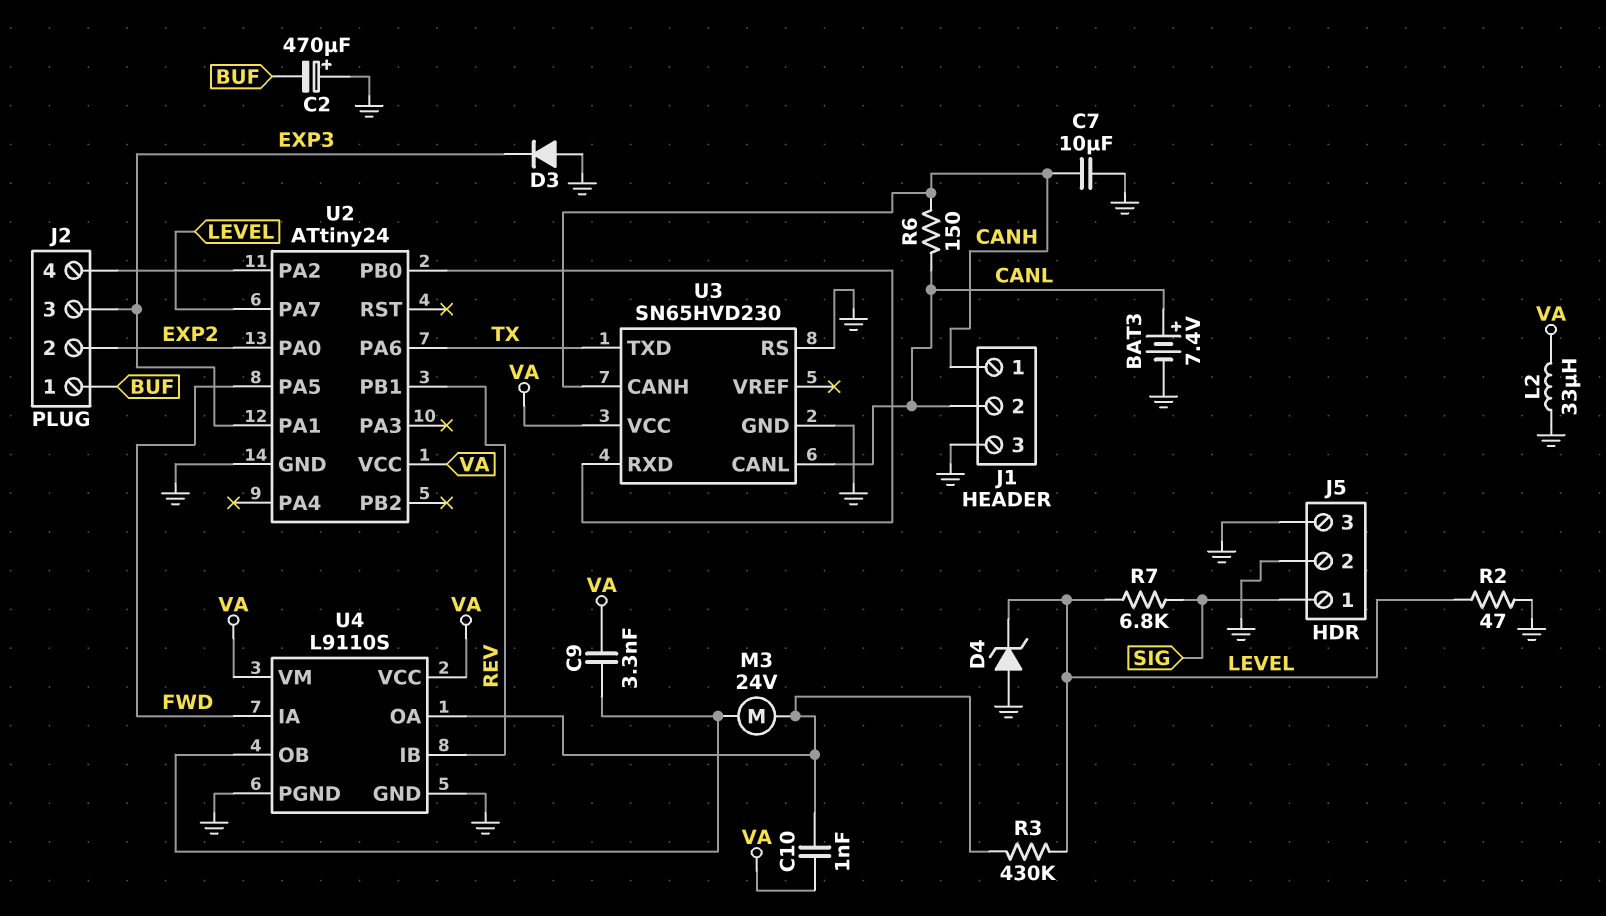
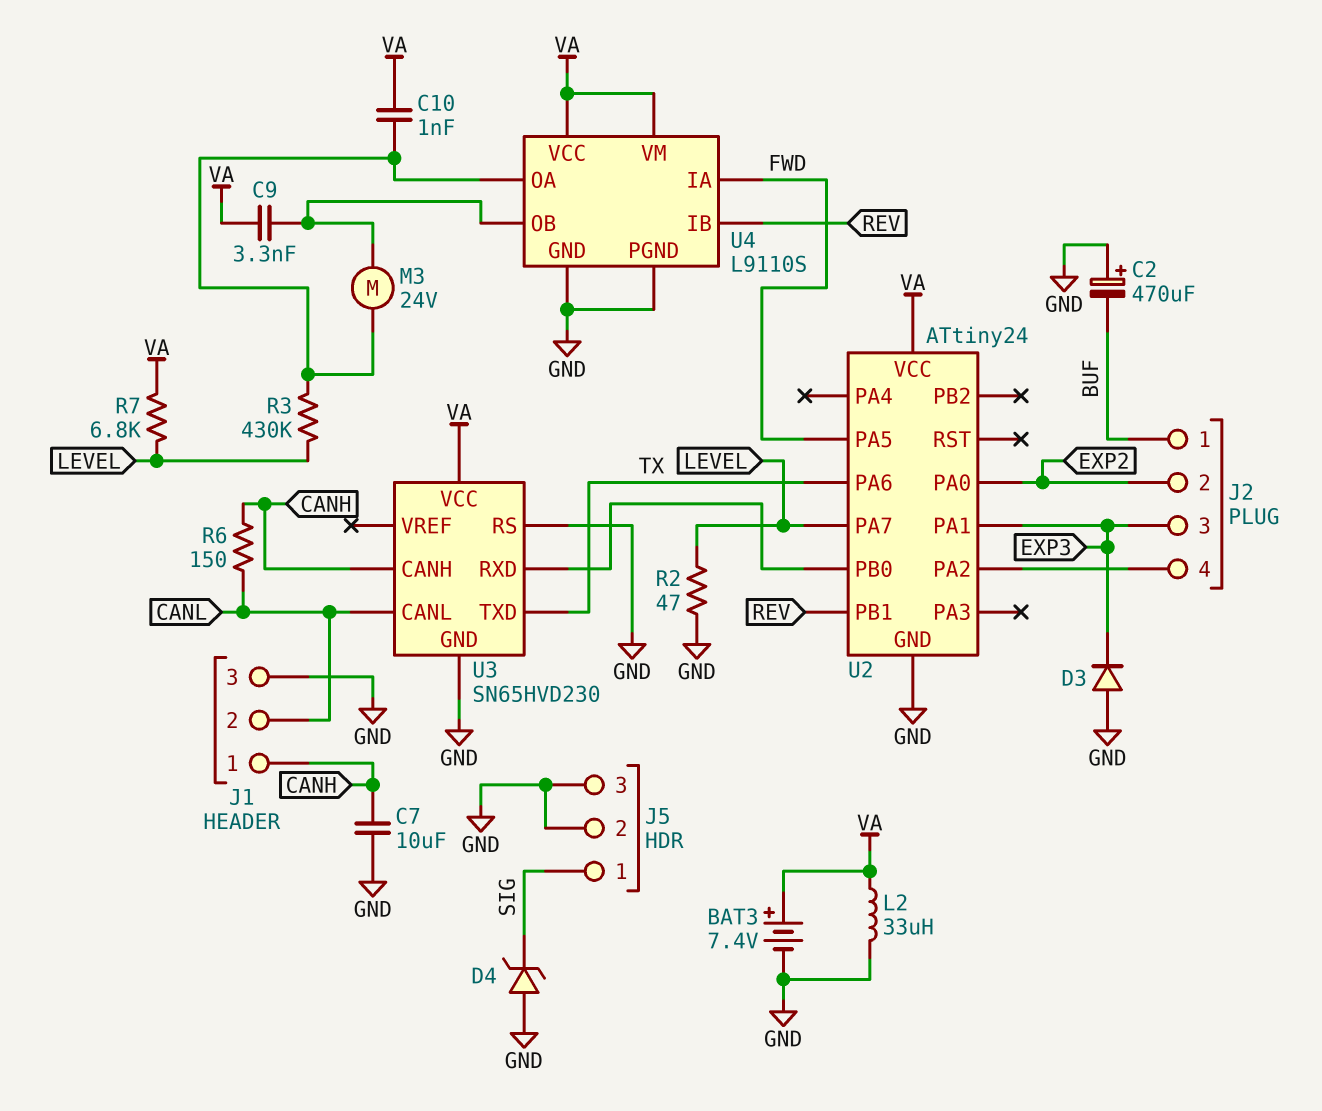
BAT3: 7.4V (plus CANL, minus GND) -> 7.4V (plus VA, minus GND)
D4: zener (A GND, K LEVEL) -> zener (A GND, K SIG)
R7: 6.8k (LEVEL, SIG) -> 6.8k (LEVEL, VA)

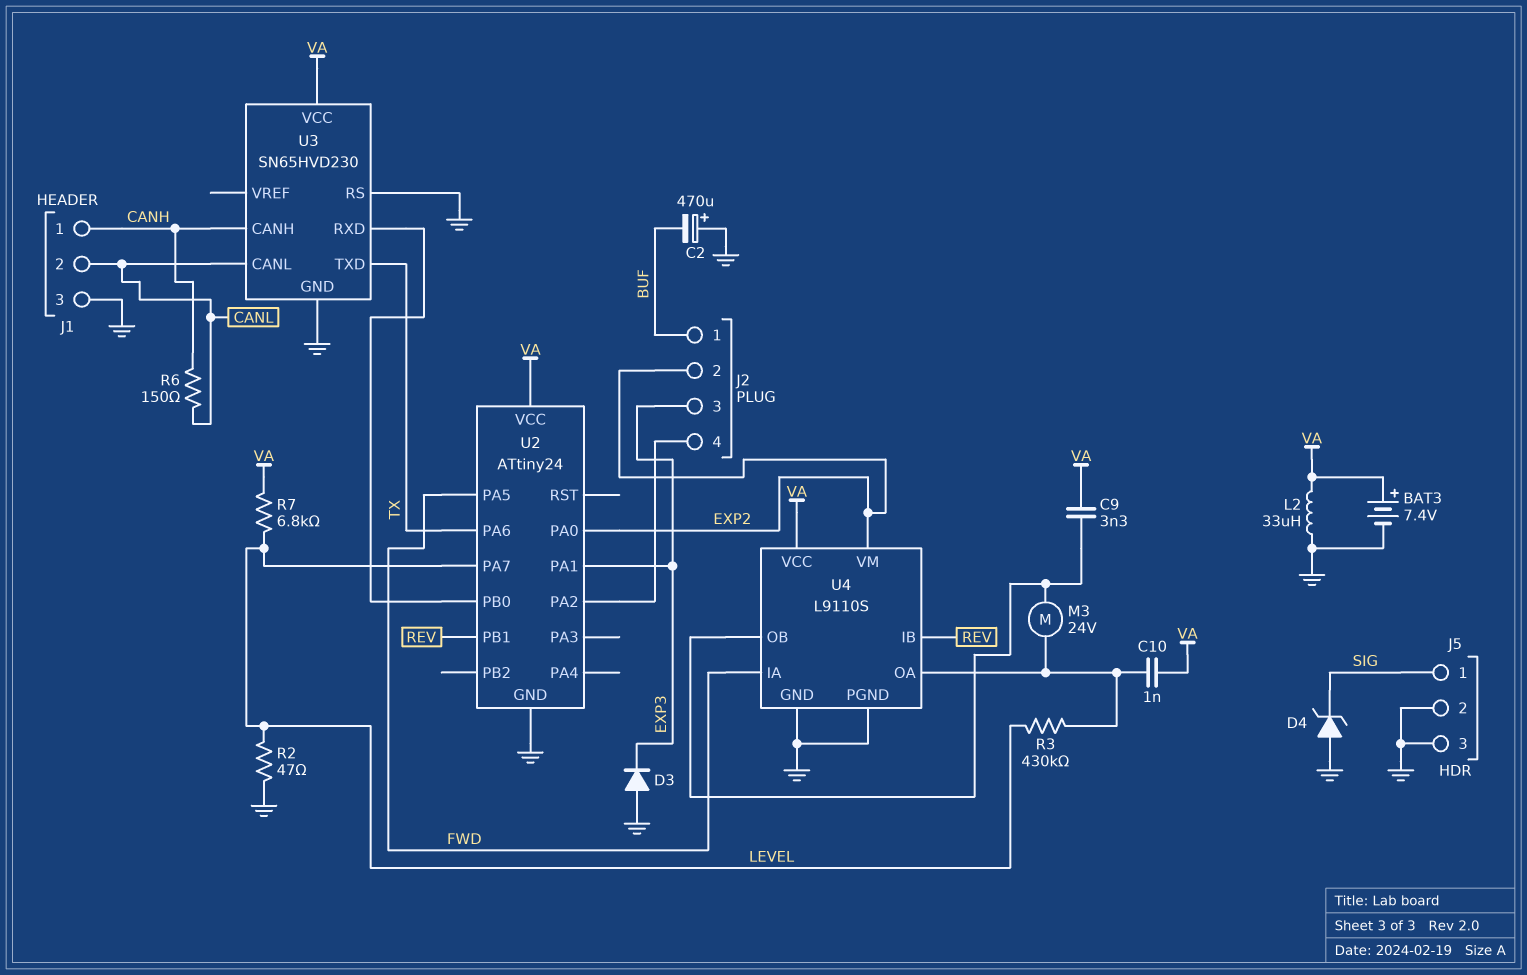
C7: 10uF (CANH, GND) -> none
U4 pin VM: VA -> EXP2

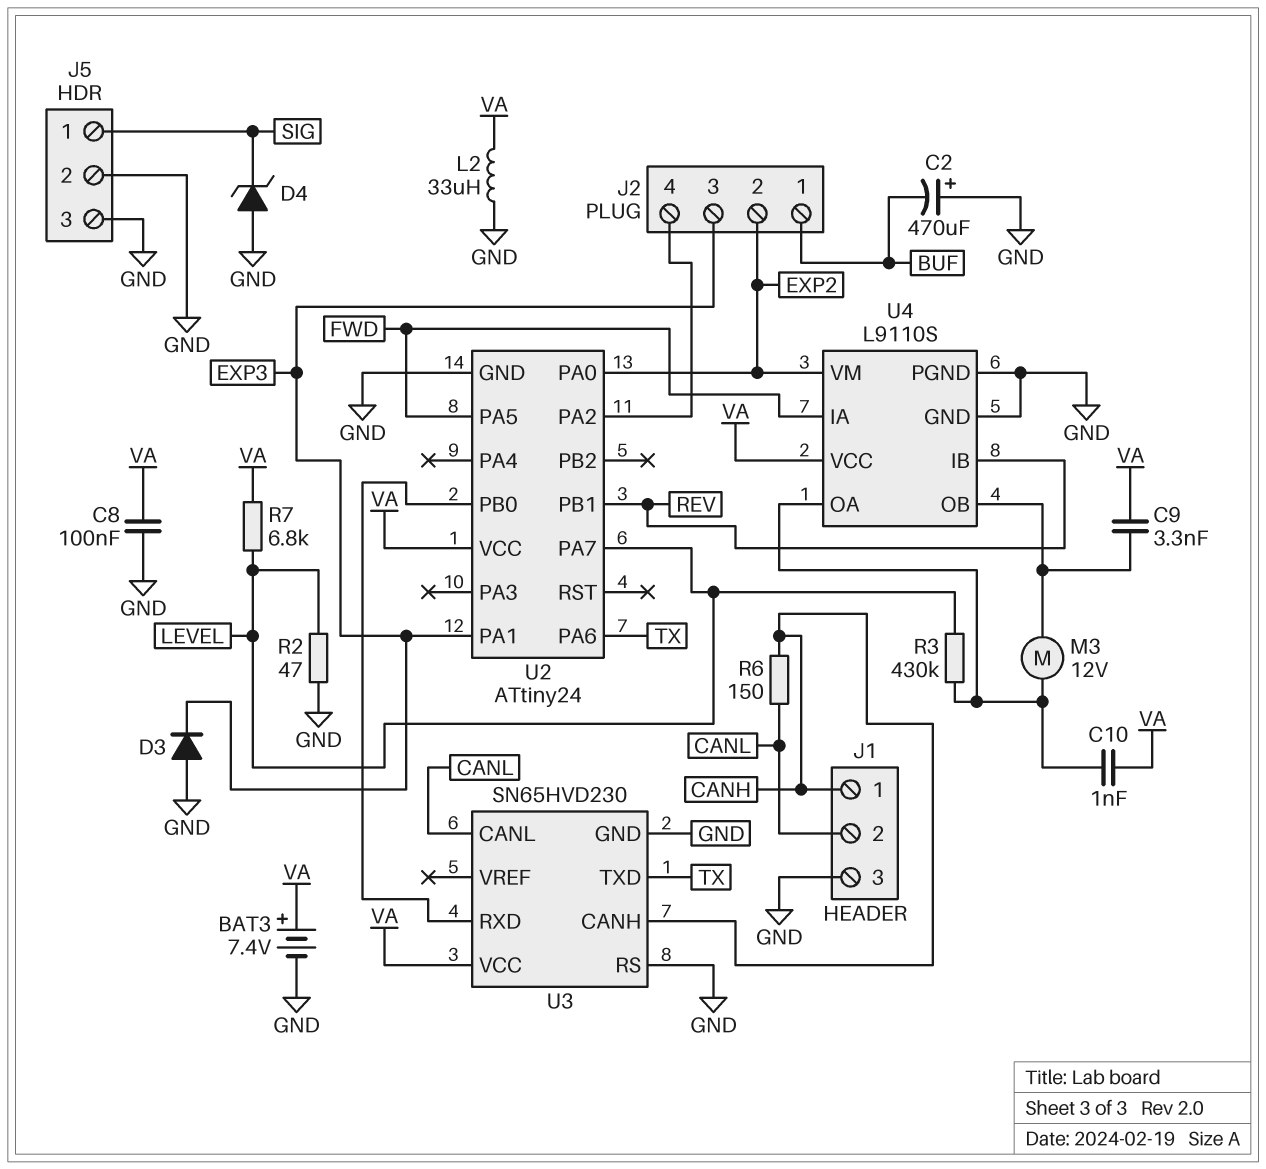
C8: none -> 100nF (GND, VA)
M3: motor 24V (U4/OA, U4/OB) -> motor 12V (U4/OA, U4/OB)

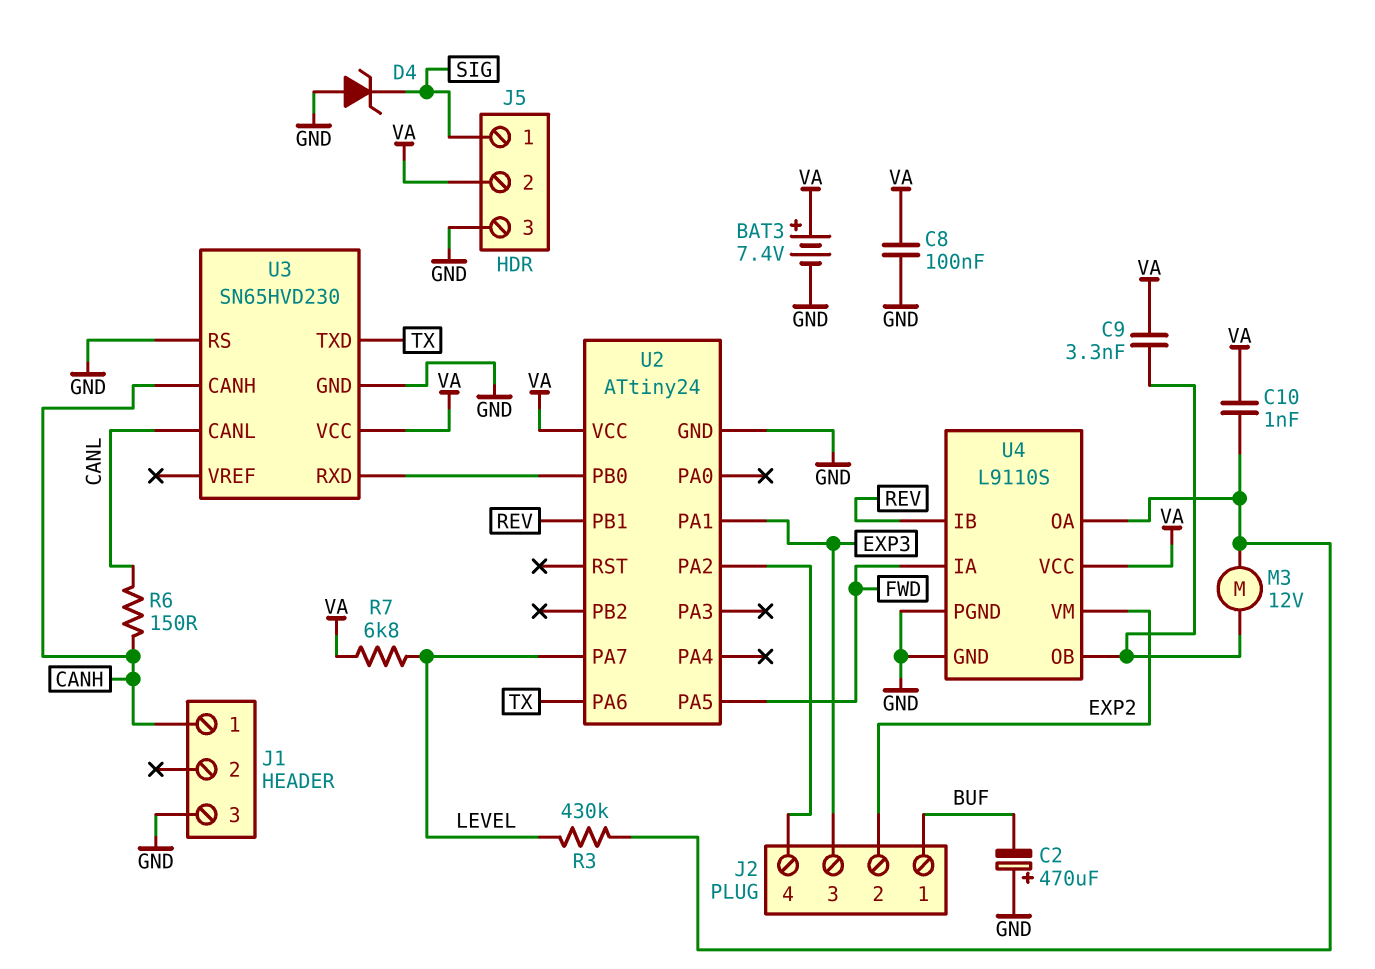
D3: diode (A GND, K EXP3) -> none
J1 pin 2: CANL -> none
J5 pin 2: GND -> VA
L2: 33uH (GND, VA) -> none
R2: 47 (GND, LEVEL) -> none
U2 pin PA0: EXP2 -> none

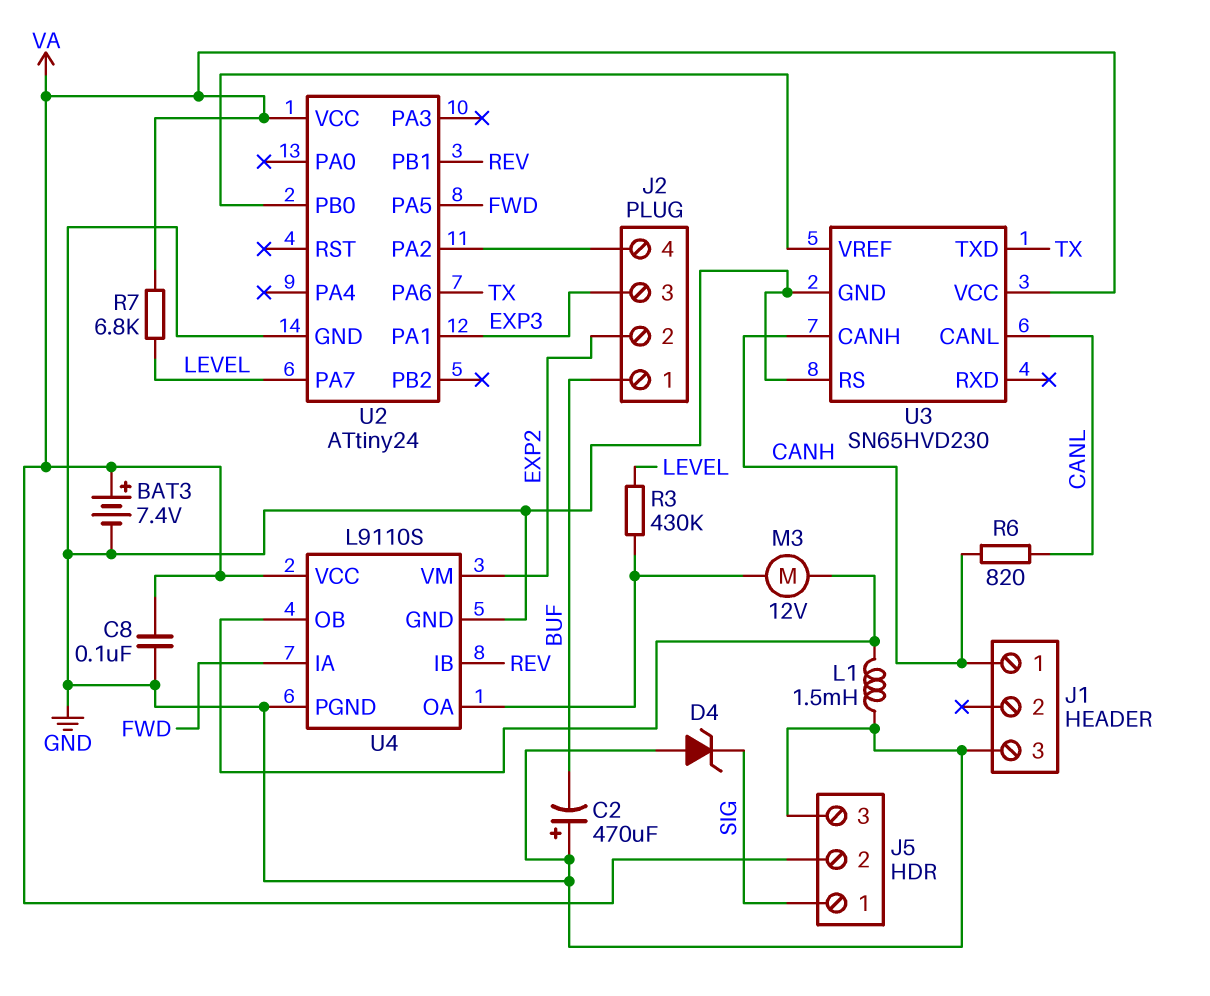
C9: 3.3nF (U4/OB, VA) -> none
C10: 1nF (U4/OA, VA) -> none
L1: none -> 1.5mH (GND, U4/OB)
R6: 150 (CANH, CANL) -> 820 (CANH, CANL)
U3 pin RXD: U2/PB0 -> none
U3 pin VREF: none -> U2/PB0

